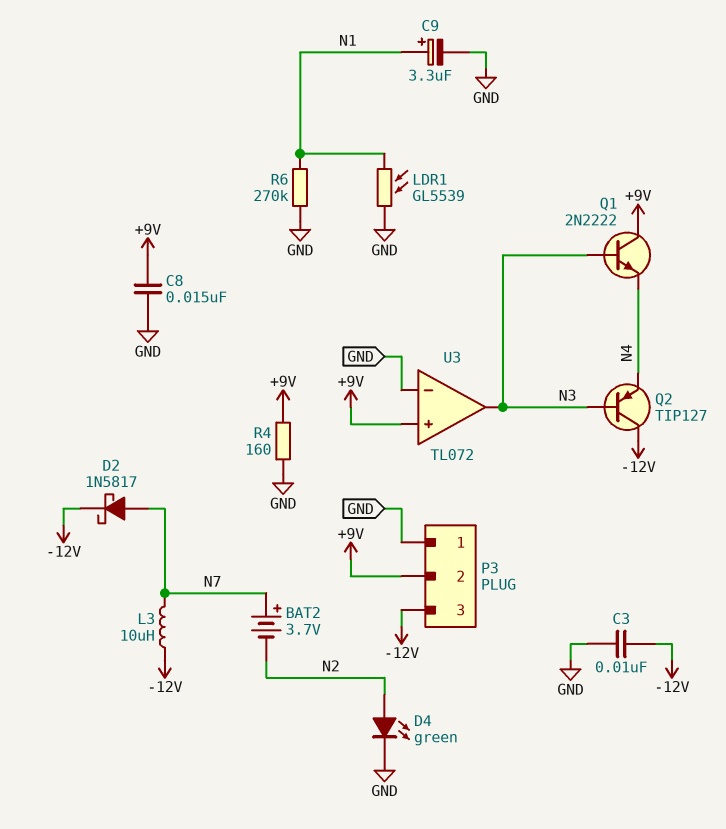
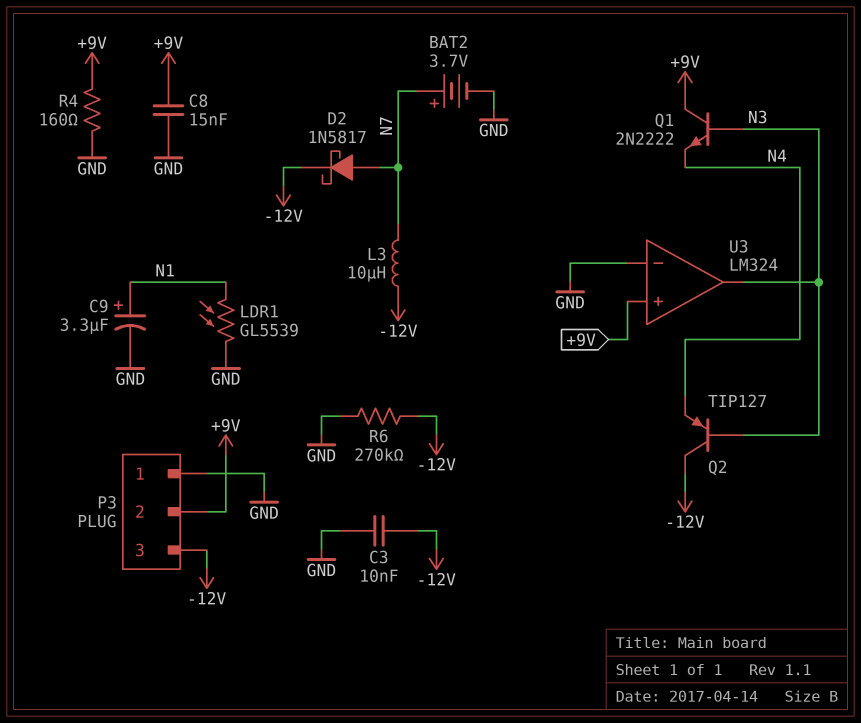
BAT2: 3.7V (plus N7, minus N2) -> 3.7V (plus N7, minus GND)
D4: LED green (A N2, K GND) -> none
R6: 270k (GND, N1) -> 270k (-12V, GND)
U3: TL072 -> LM324

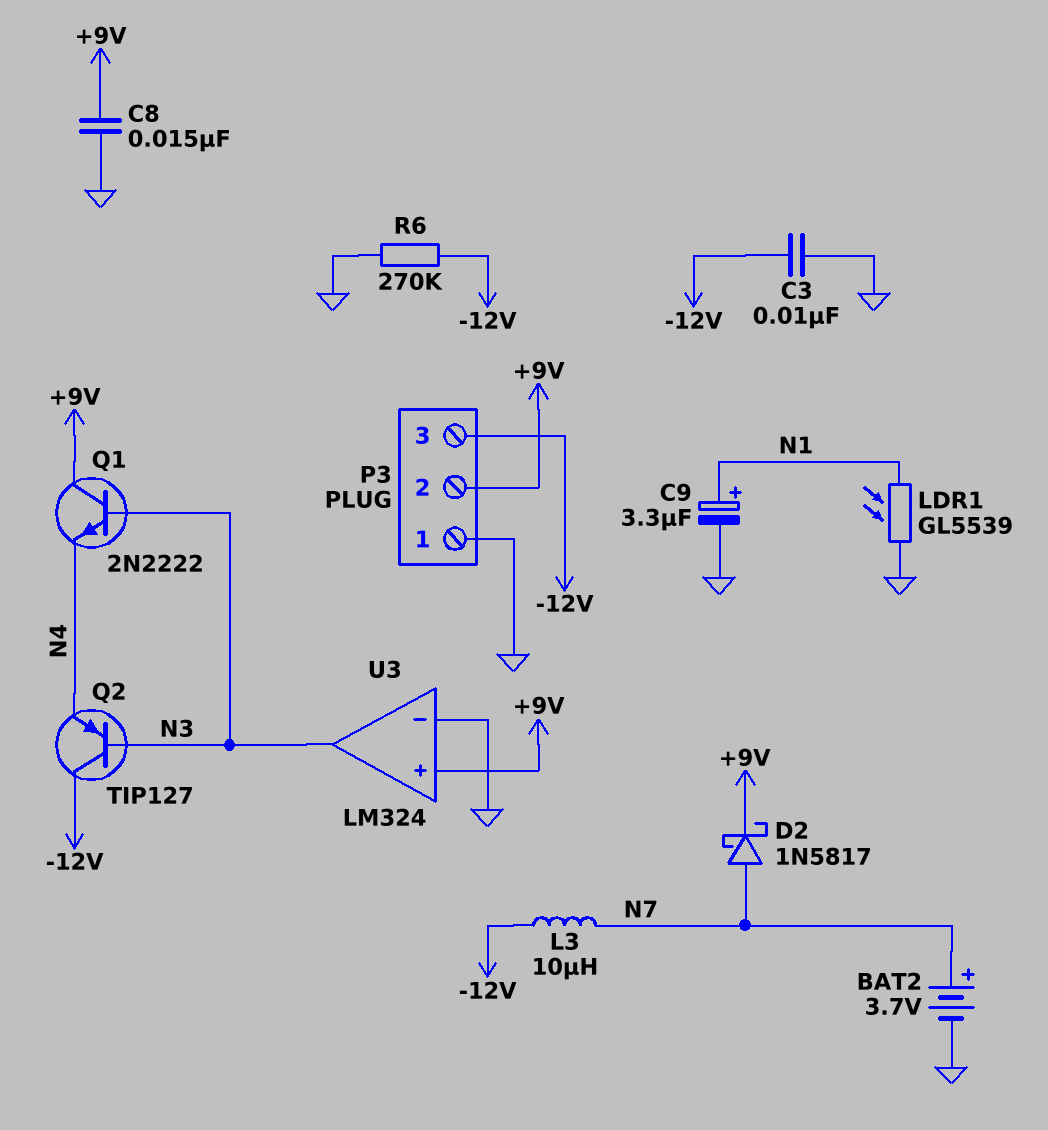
D2: schottky 1N5817 (A N7, K -12V) -> schottky 1N5817 (A N7, K +9V)
R4: 160 (+9V, GND) -> none

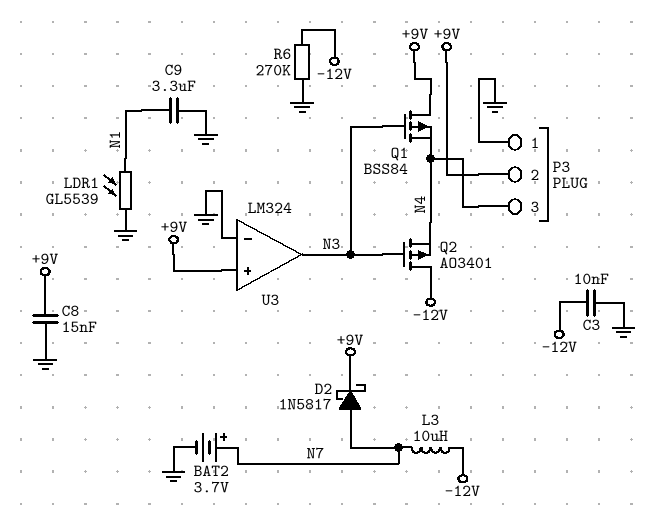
C9: 3.3uF (plus N1, minus GND) -> 3.3uF (GND, N1)
P3 pin 3: -12V -> N4
Q1: NPN 2N2222 (B N3, C +9V, E N4) -> PMOS BSS84 (G N3, D +9V, S N4)
Q2: PNP TIP127 (B N3, C -12V, E N4) -> PMOS AO3401 (G N3, D -12V, S N4)

